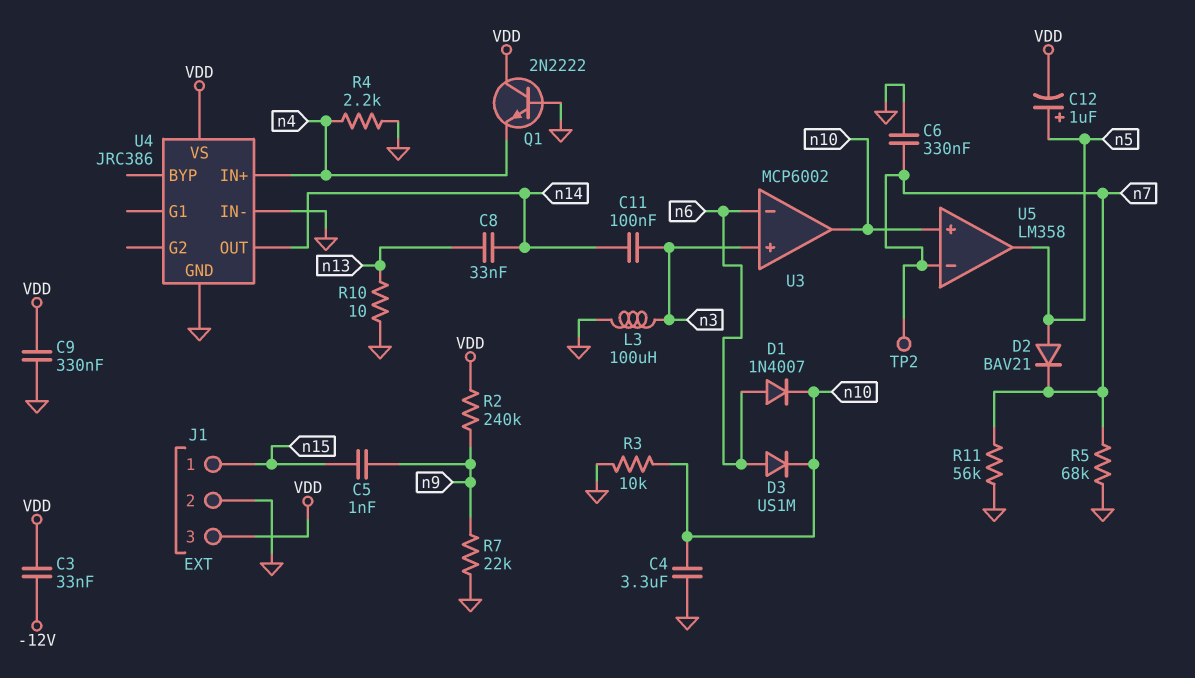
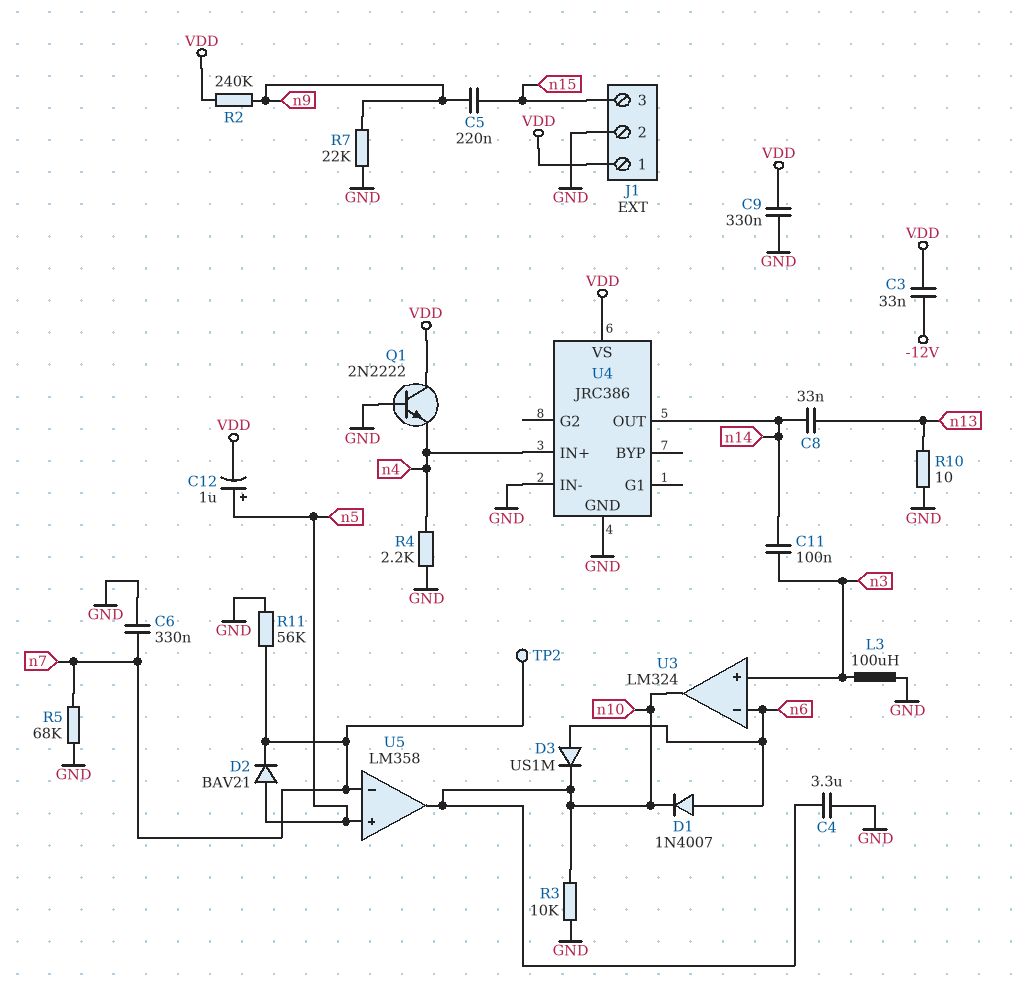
C5: 1nF (n9, n15) -> 220nF (n9, n15)
J1 pin 1: n15 -> VDD
J1 pin 3: VDD -> n15
U3: MCP6002 -> LM324
U5 pin in+: n10 -> n5
U5 pin out: n5 -> n10

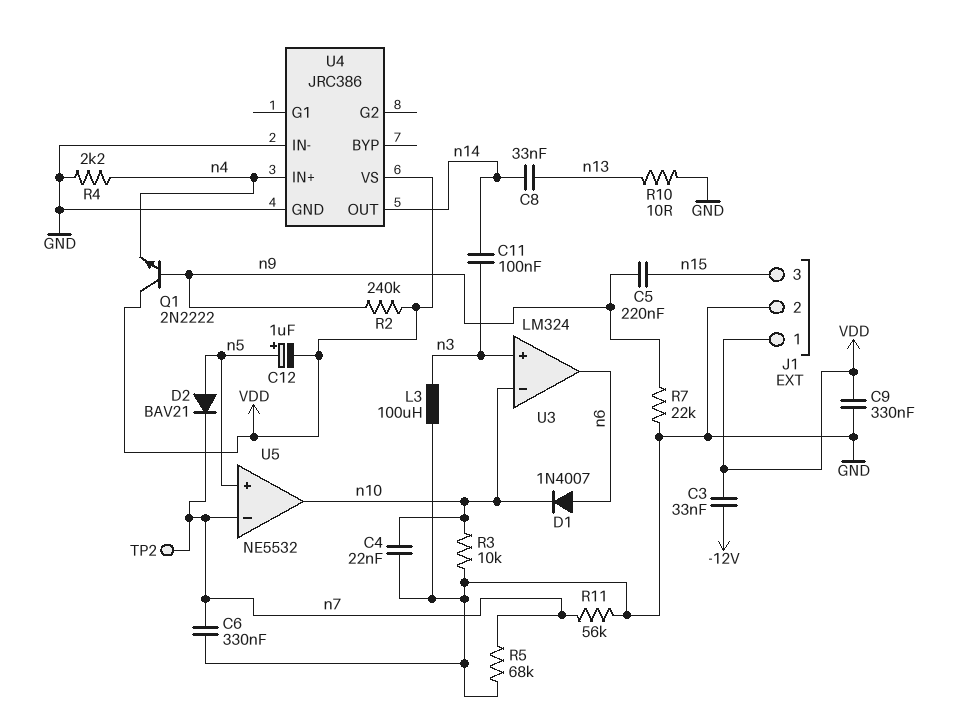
C4: 3.3uF (GND, n10) -> 22nF (GND, n10)
D3: diode US1M (A n6, K n10) -> none
Q1: NPN 2N2222 (B GND, C VDD, E n4) -> NPN 2N2222 (B n9, C VDD, E n4)
U3 pin in-: n6 -> n10
U3 pin out: n10 -> n6
U5: LM358 -> NE5532

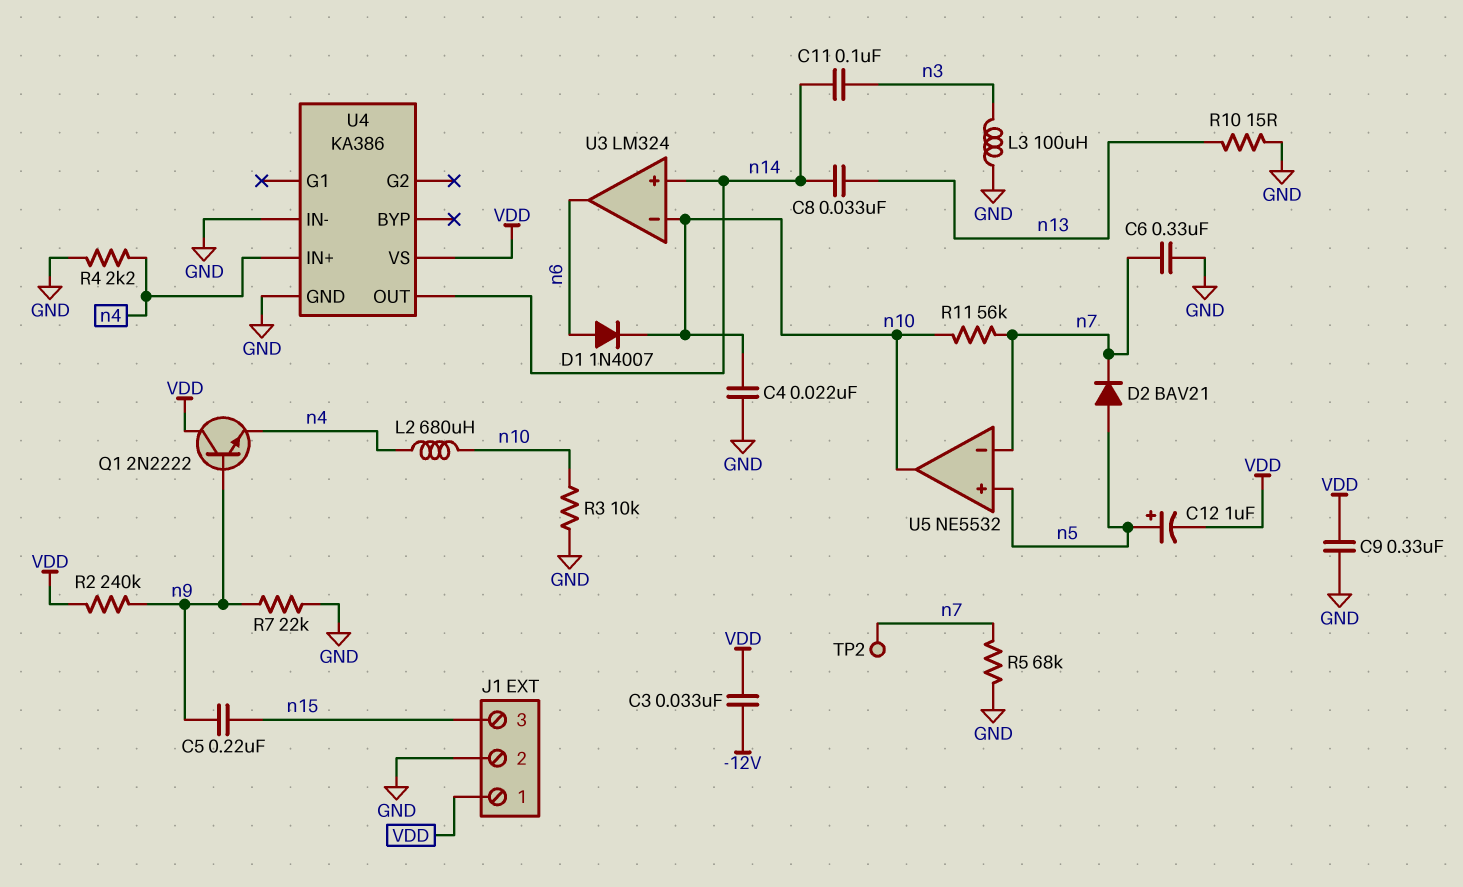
L2: none -> 680uH (n4, n10)
R10: 10 (GND, n13) -> 15 (GND, n13)
R11: 56k (GND, n7) -> 56k (n7, n10)
U3 pin in+: n3 -> n14
U4: JRC386 -> KA386

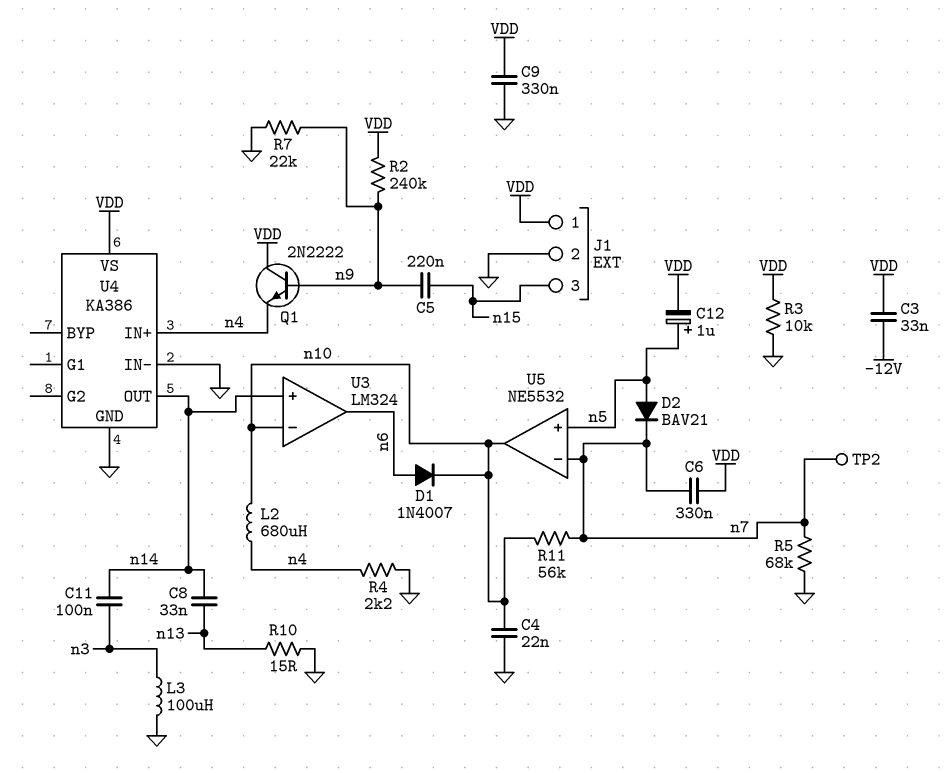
C6: 330nF (GND, n7) -> 330nF (VDD, n7)
R3: 10k (GND, n10) -> 10k (GND, VDD)

